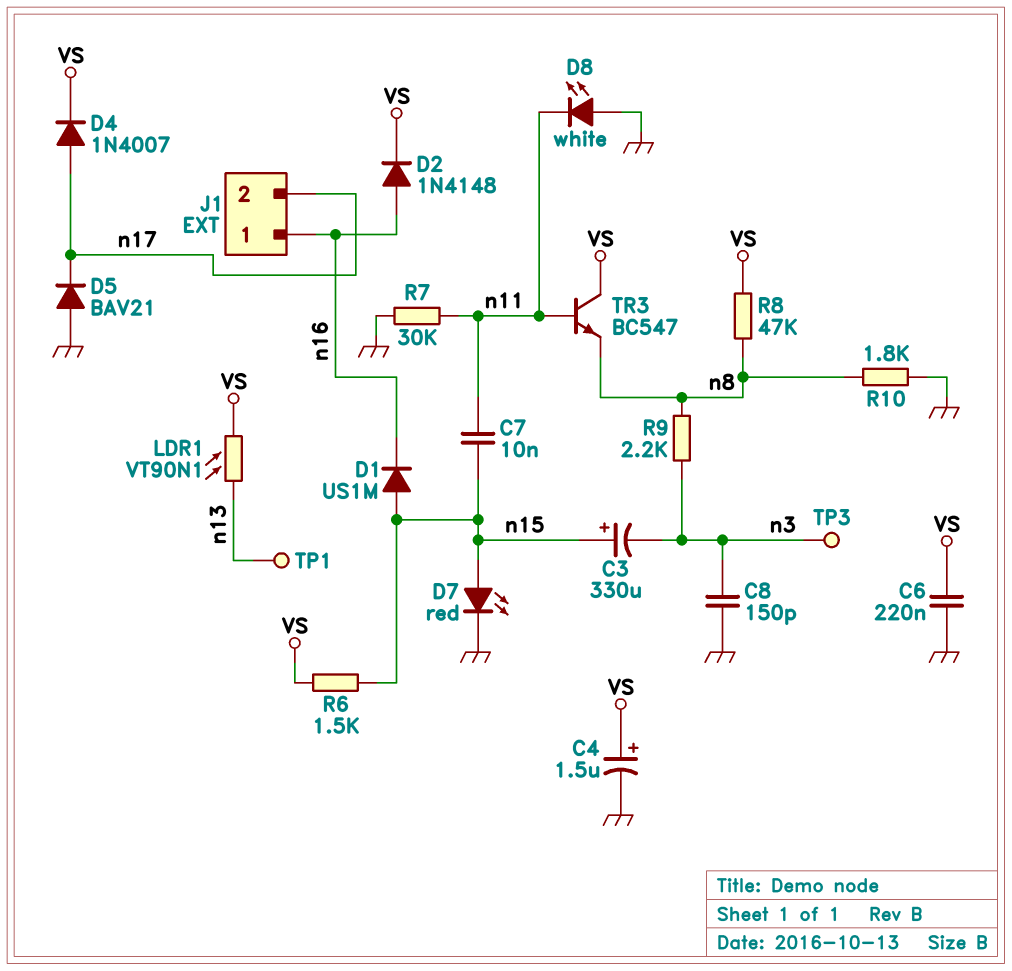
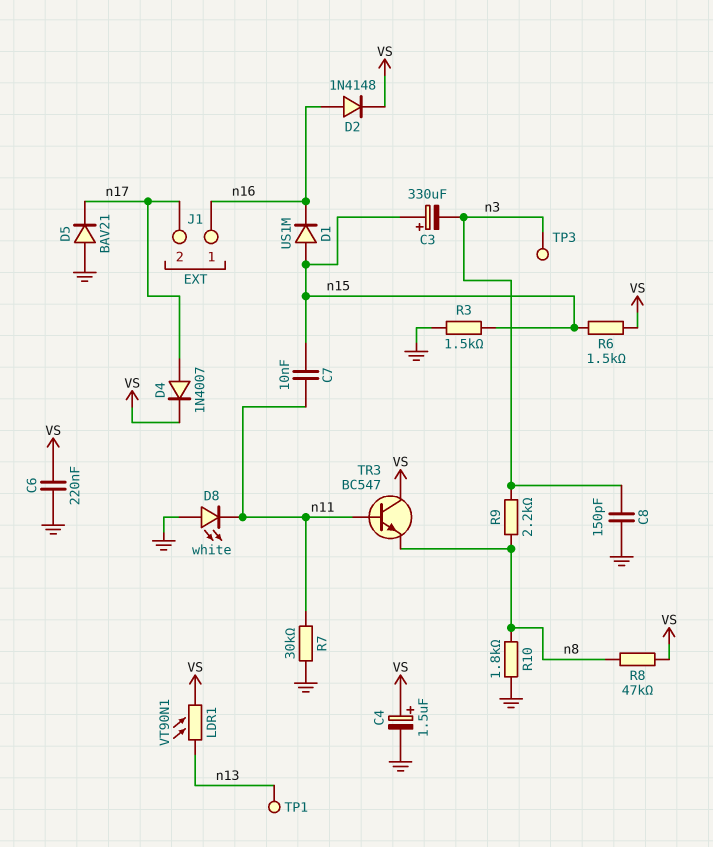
D7: LED red (A n15, K GND) -> none
R3: none -> 1.5k (GND, n15)

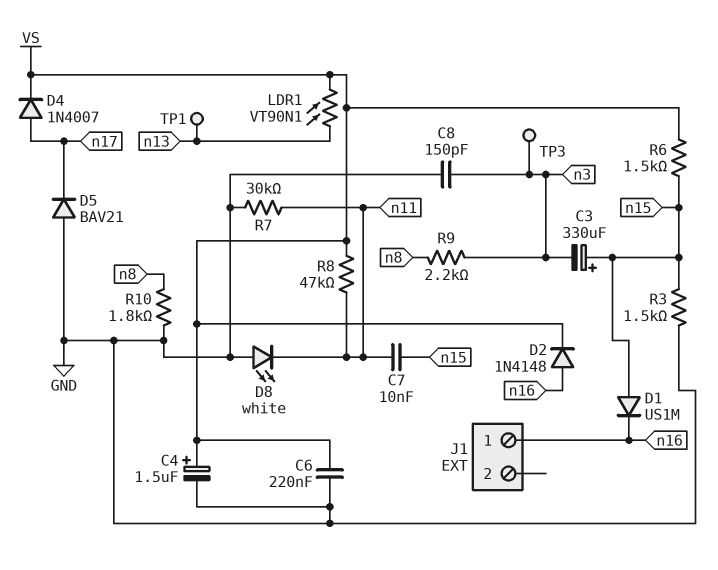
J1 pin 2: n17 -> none
R8: 47k (VS, n8) -> 47k (VS, n11)
TR3: NPN BC547 (B n11, C VS, E n8) -> none

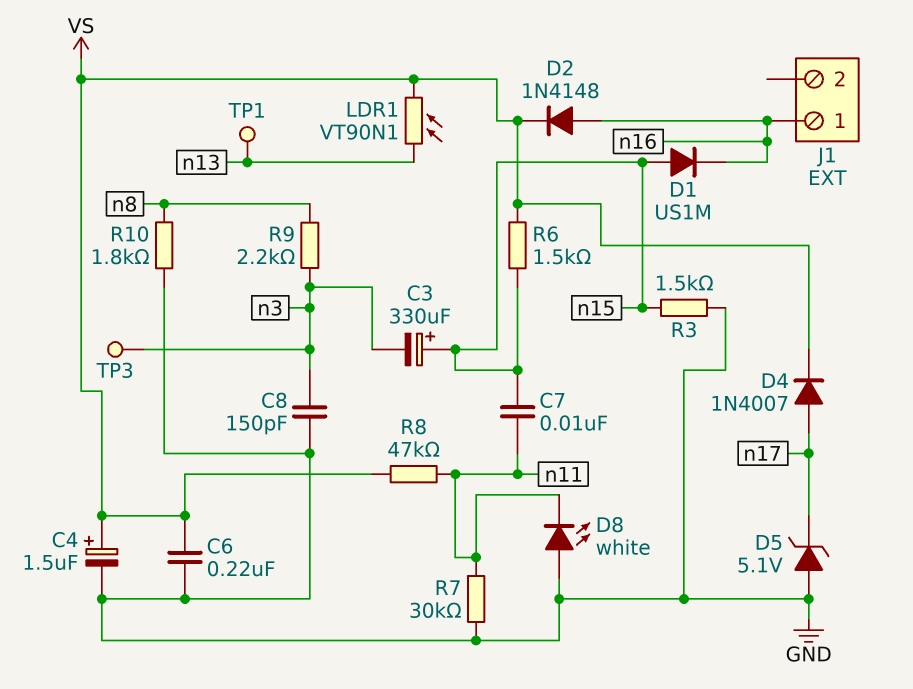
D5: diode BAV21 (A GND, K n17) -> zener 5.1V (A GND, K n17)

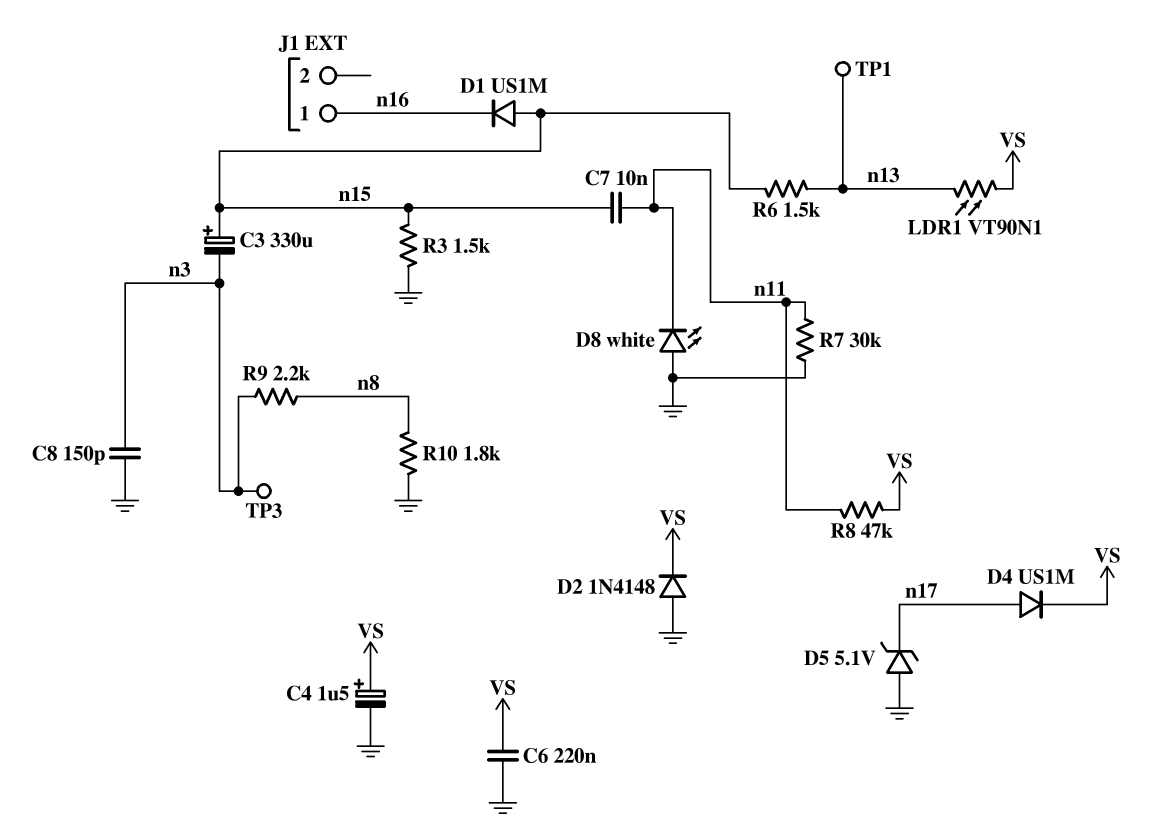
D2: diode 1N4148 (A n16, K VS) -> diode 1N4148 (A GND, K VS)
D4: diode 1N4007 (A n17, K VS) -> diode US1M (A n17, K VS)
R6: 1.5k (VS, n15) -> 1.5k (n13, n15)

